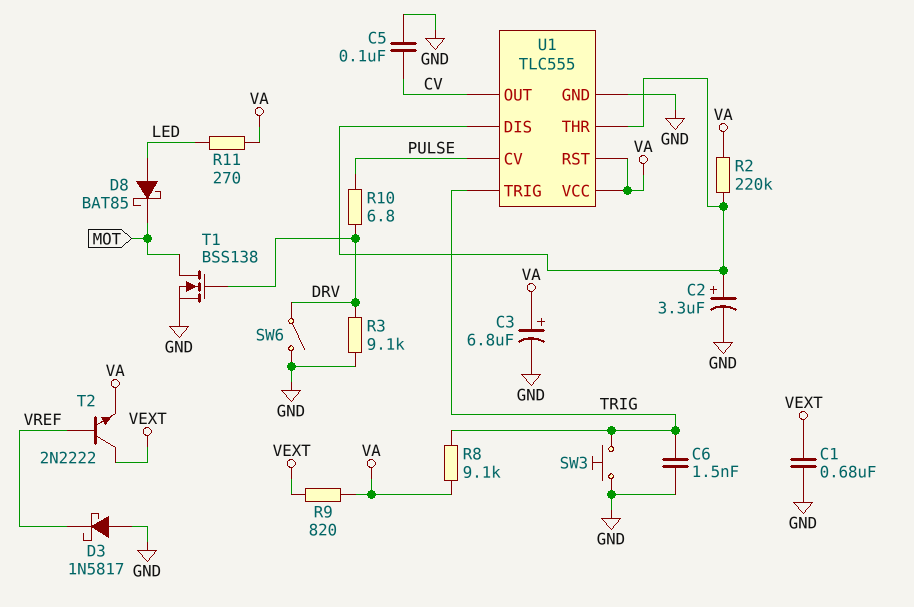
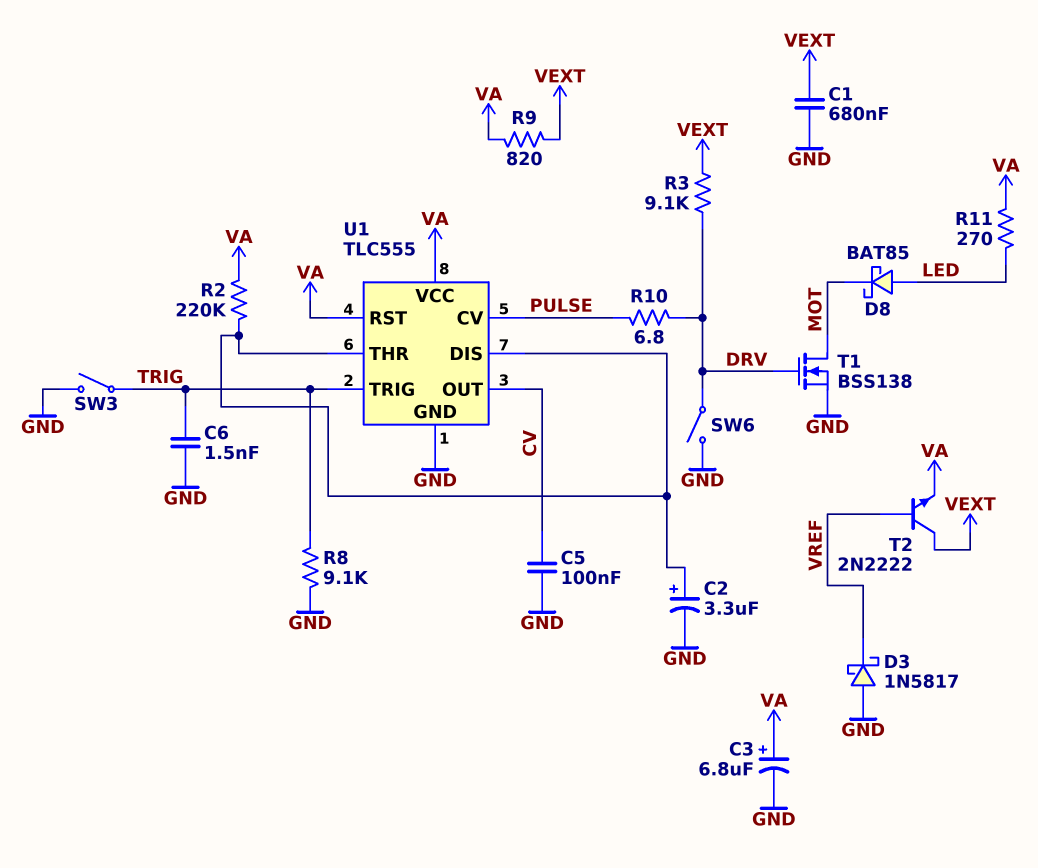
R3: 9.1k (DRV, GND) -> 9.1k (DRV, VEXT)
R8: 9.1k (TRIG, VA) -> 9.1k (GND, TRIG)
SW3: button (GND, TRIG) -> switch (GND, TRIG)

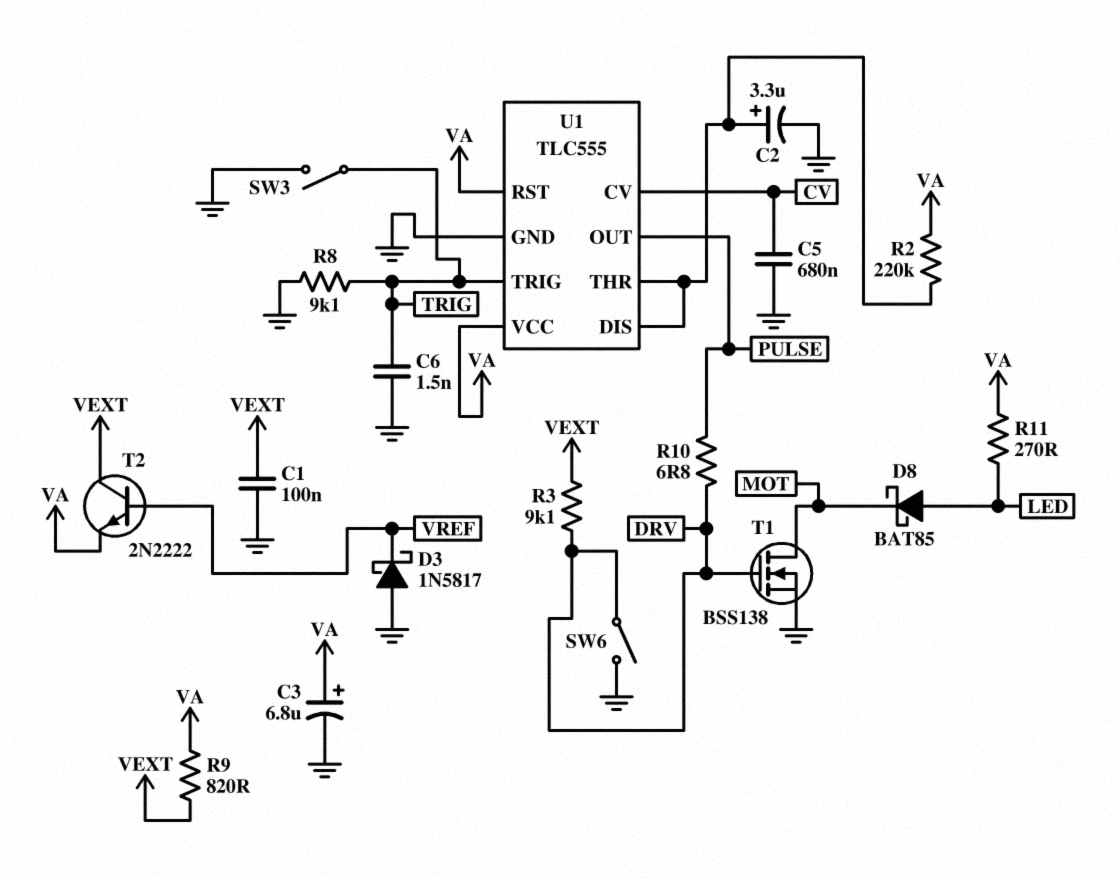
C1: 680nF (GND, VEXT) -> 100nF (GND, VEXT)
C5: 100nF (CV, GND) -> 680nF (CV, GND)
U1 pin CV: PULSE -> CV
U1 pin OUT: CV -> PULSE

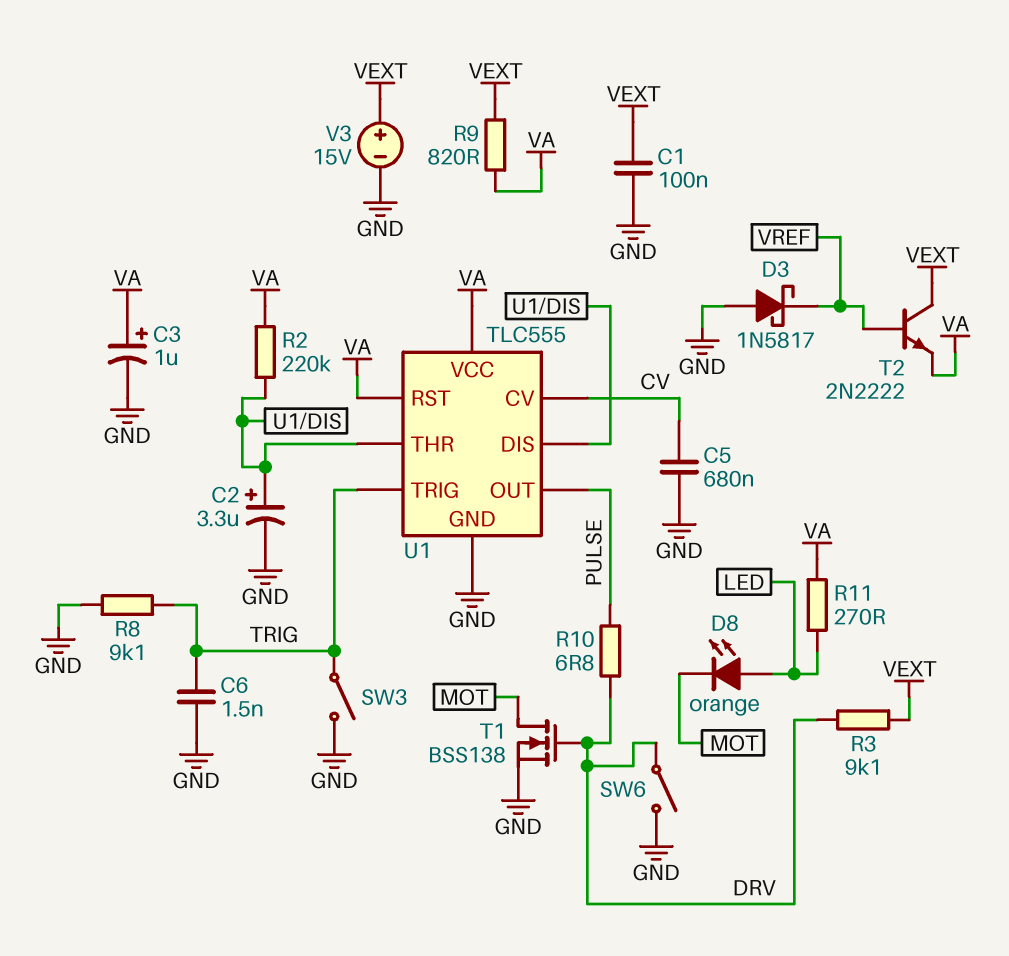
C3: 6.8uF (plus VA, minus GND) -> 1uF (plus VA, minus GND)
D8: schottky BAT85 (A LED, K MOT) -> LED orange (A LED, K MOT)
V3: none -> 15V (plus VEXT, minus GND)

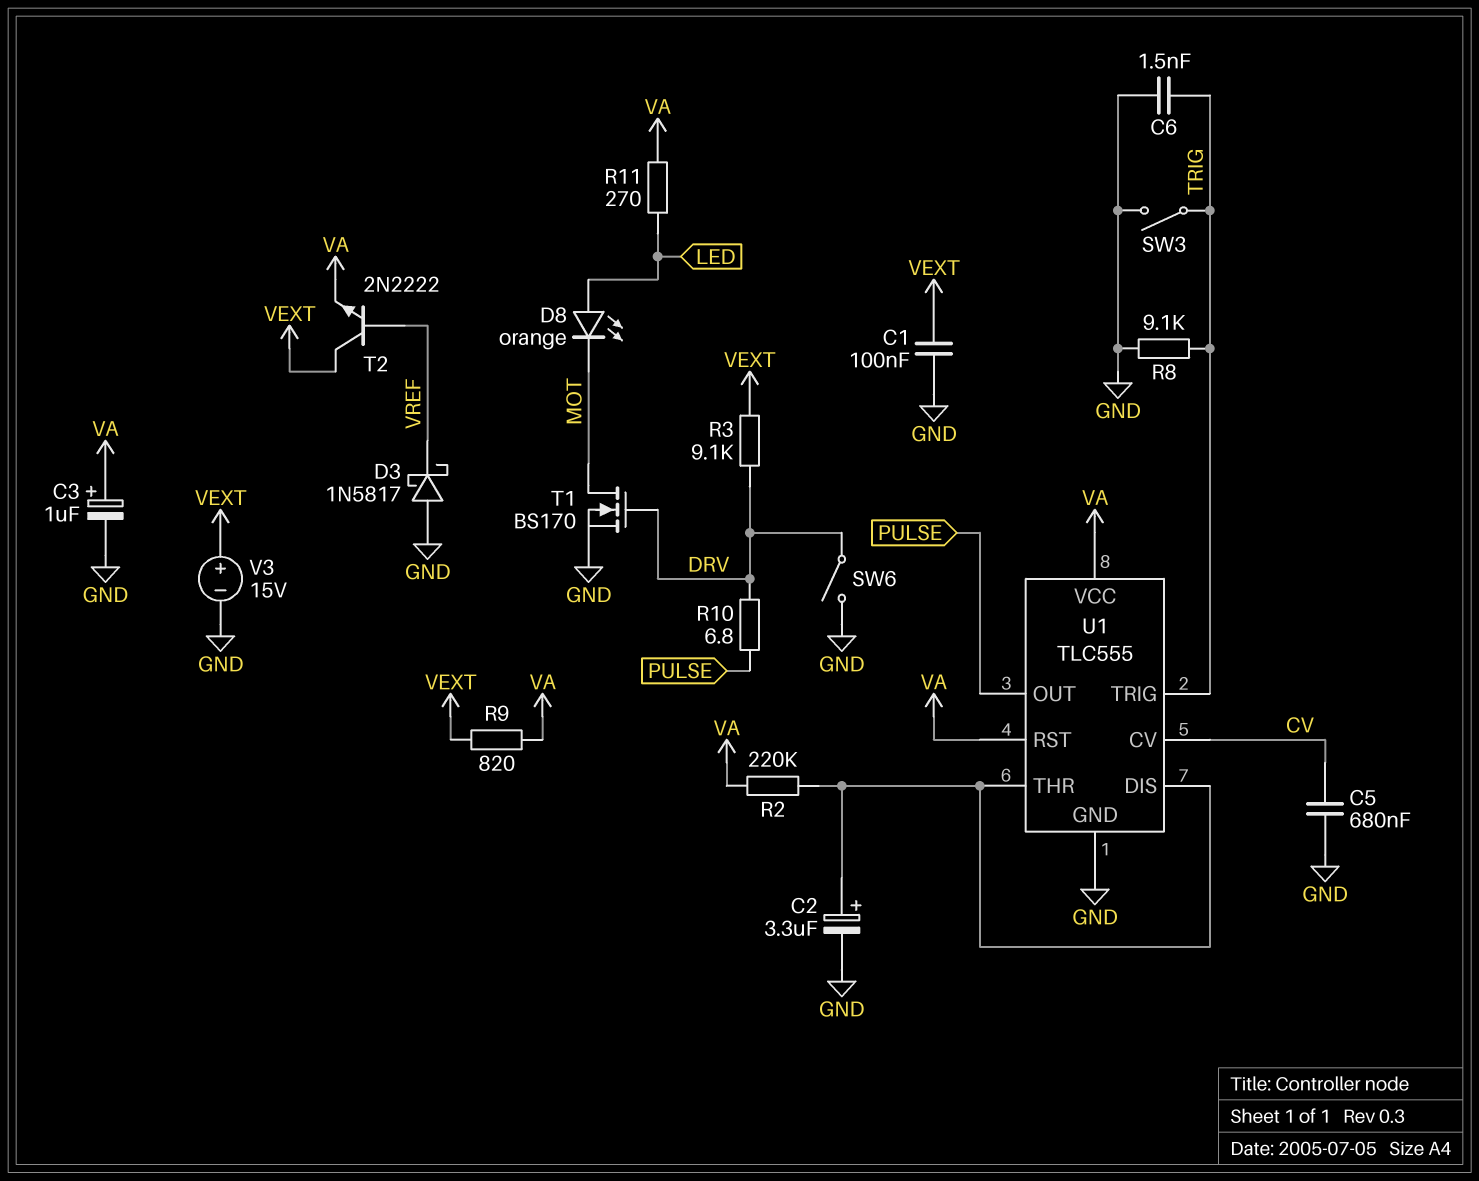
T1: NMOS BSS138 (G DRV, D MOT, S GND) -> NMOS BS170 (G DRV, D MOT, S GND)

